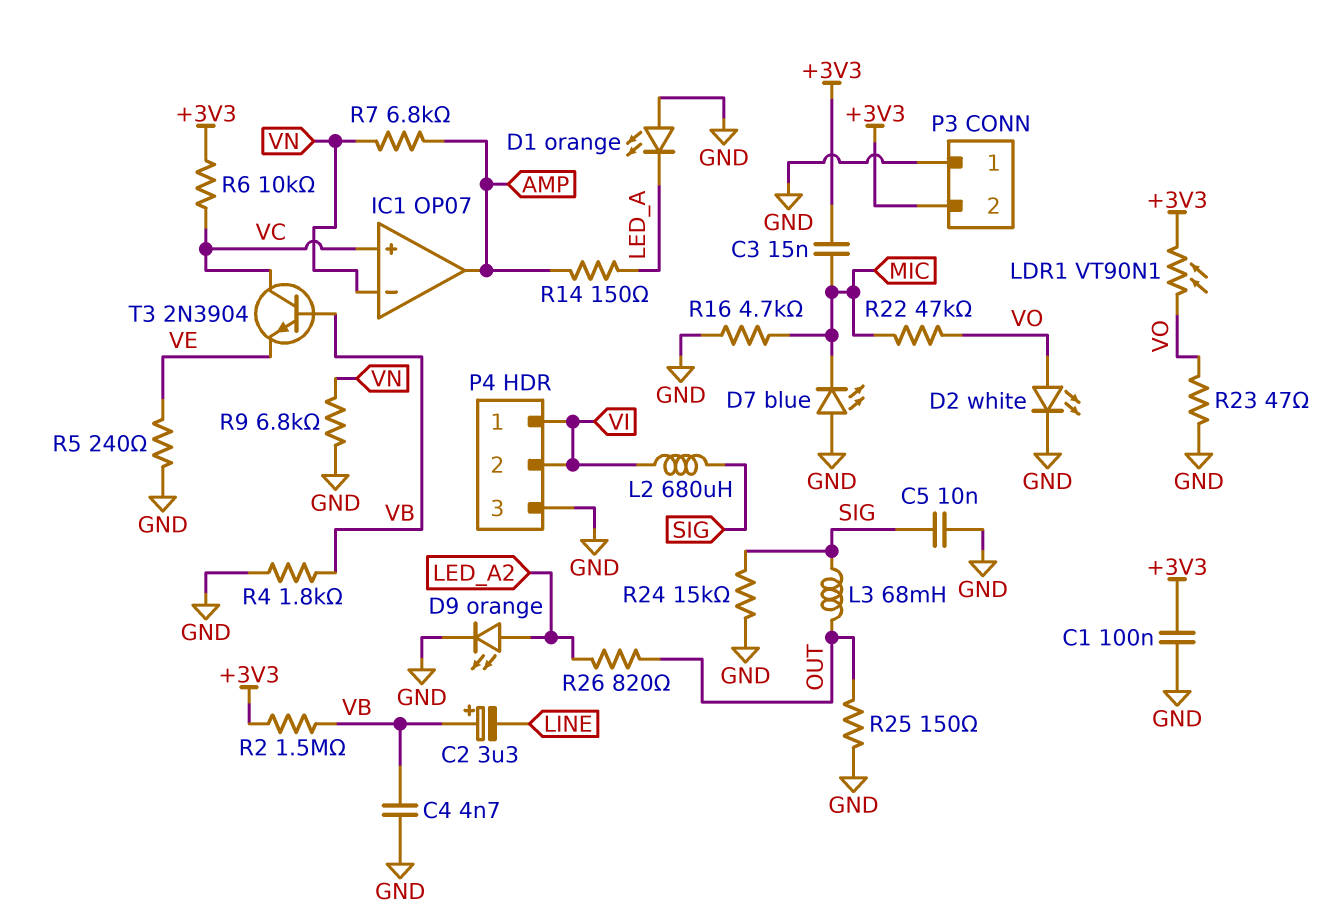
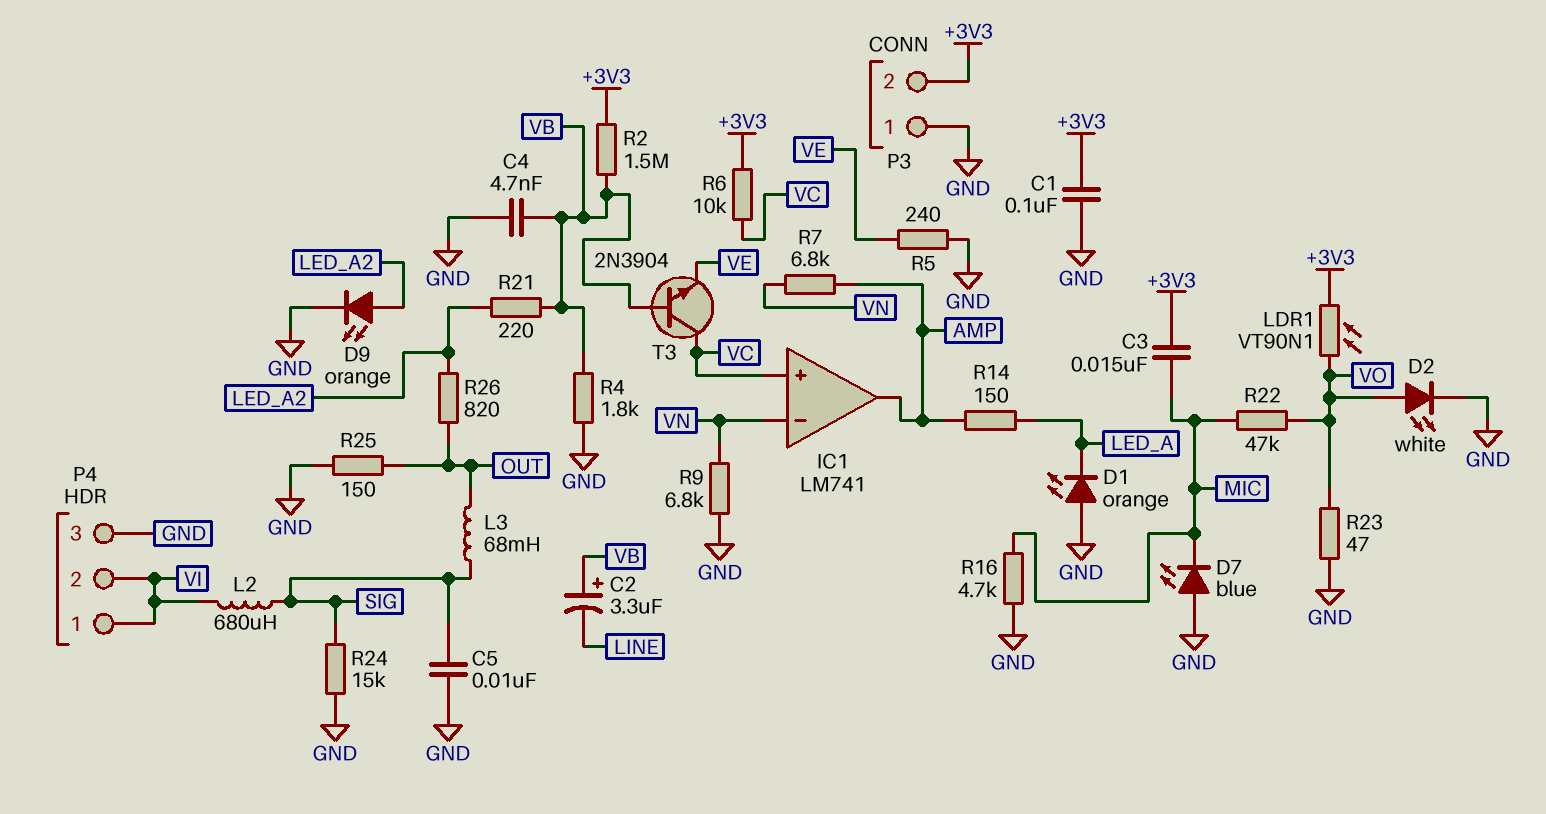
IC1: OP07 -> LM741
R21: none -> 220 (LED_A2, VB)

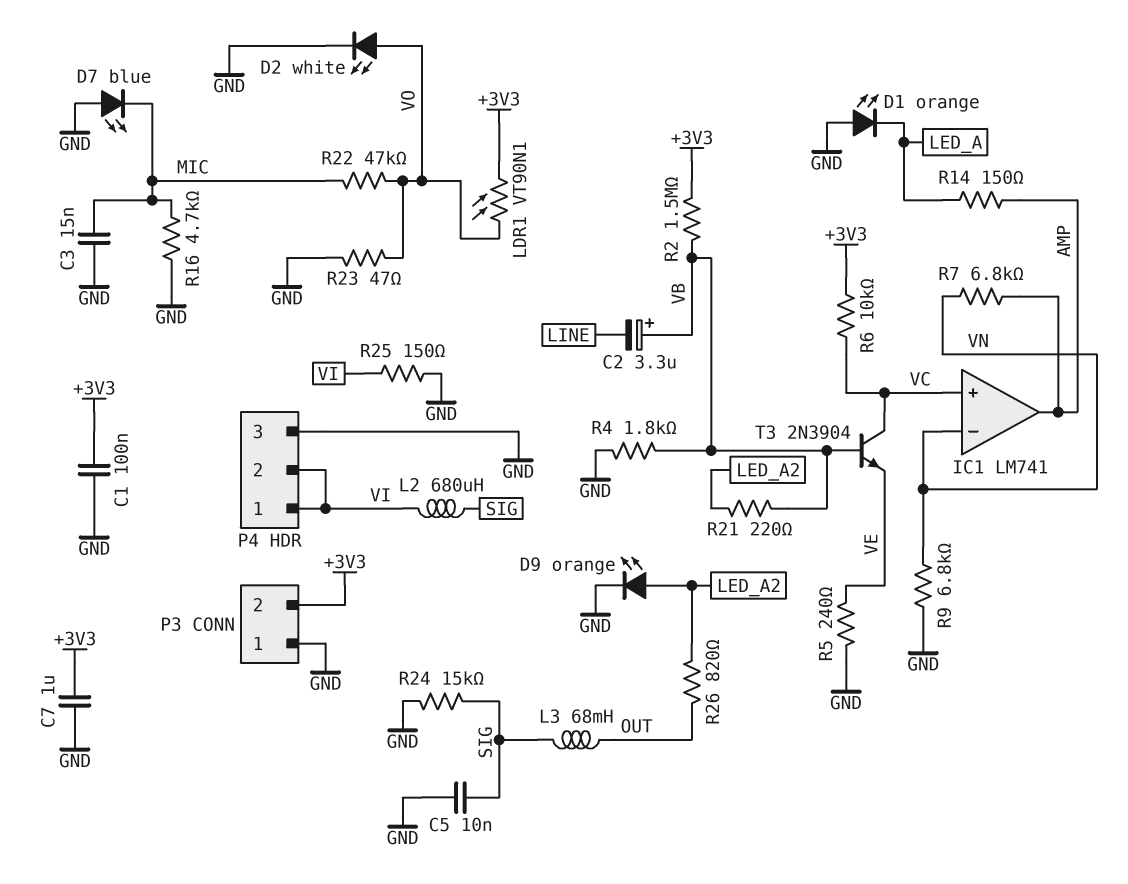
C3: 15nF (+3V3, MIC) -> 15nF (GND, MIC)
C4: 4.7nF (GND, VB) -> none
C7: none -> 1uF (+3V3, GND)
R25: 150 (GND, OUT) -> 150 (GND, VI)

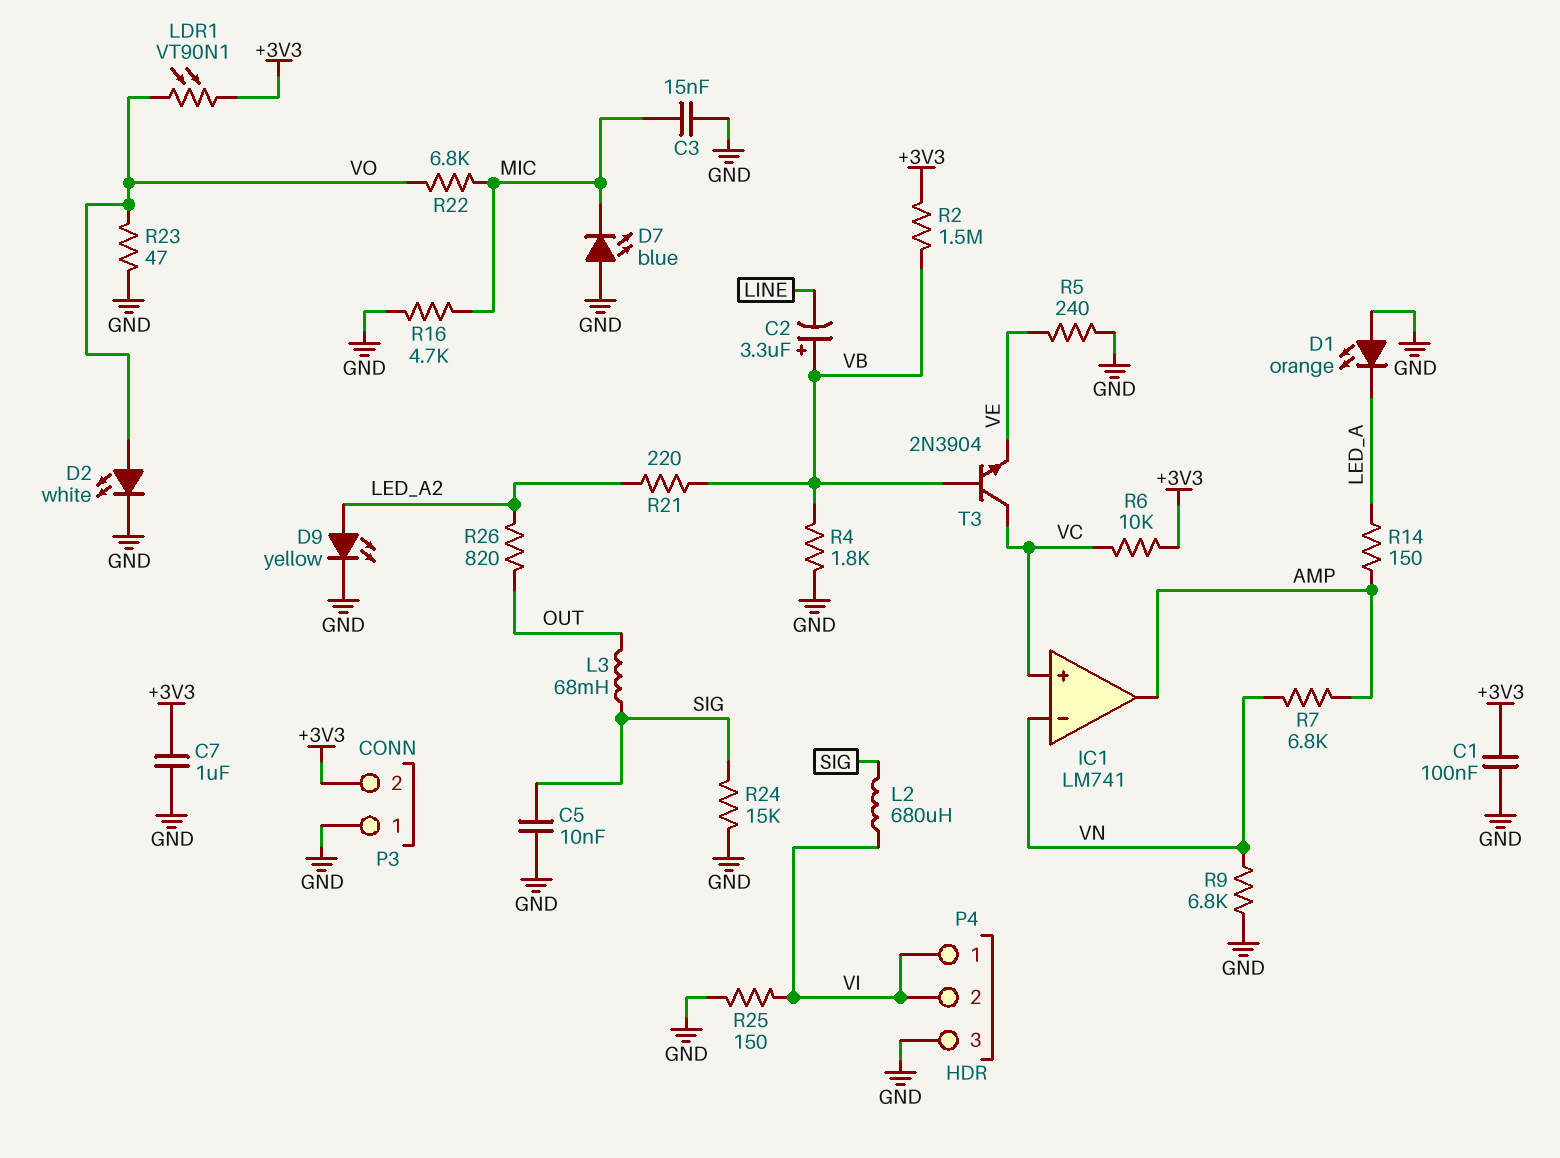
D9: LED orange (A LED_A2, K GND) -> LED yellow (A LED_A2, K GND)
R22: 47k (MIC, VO) -> 6.8k (MIC, VO)

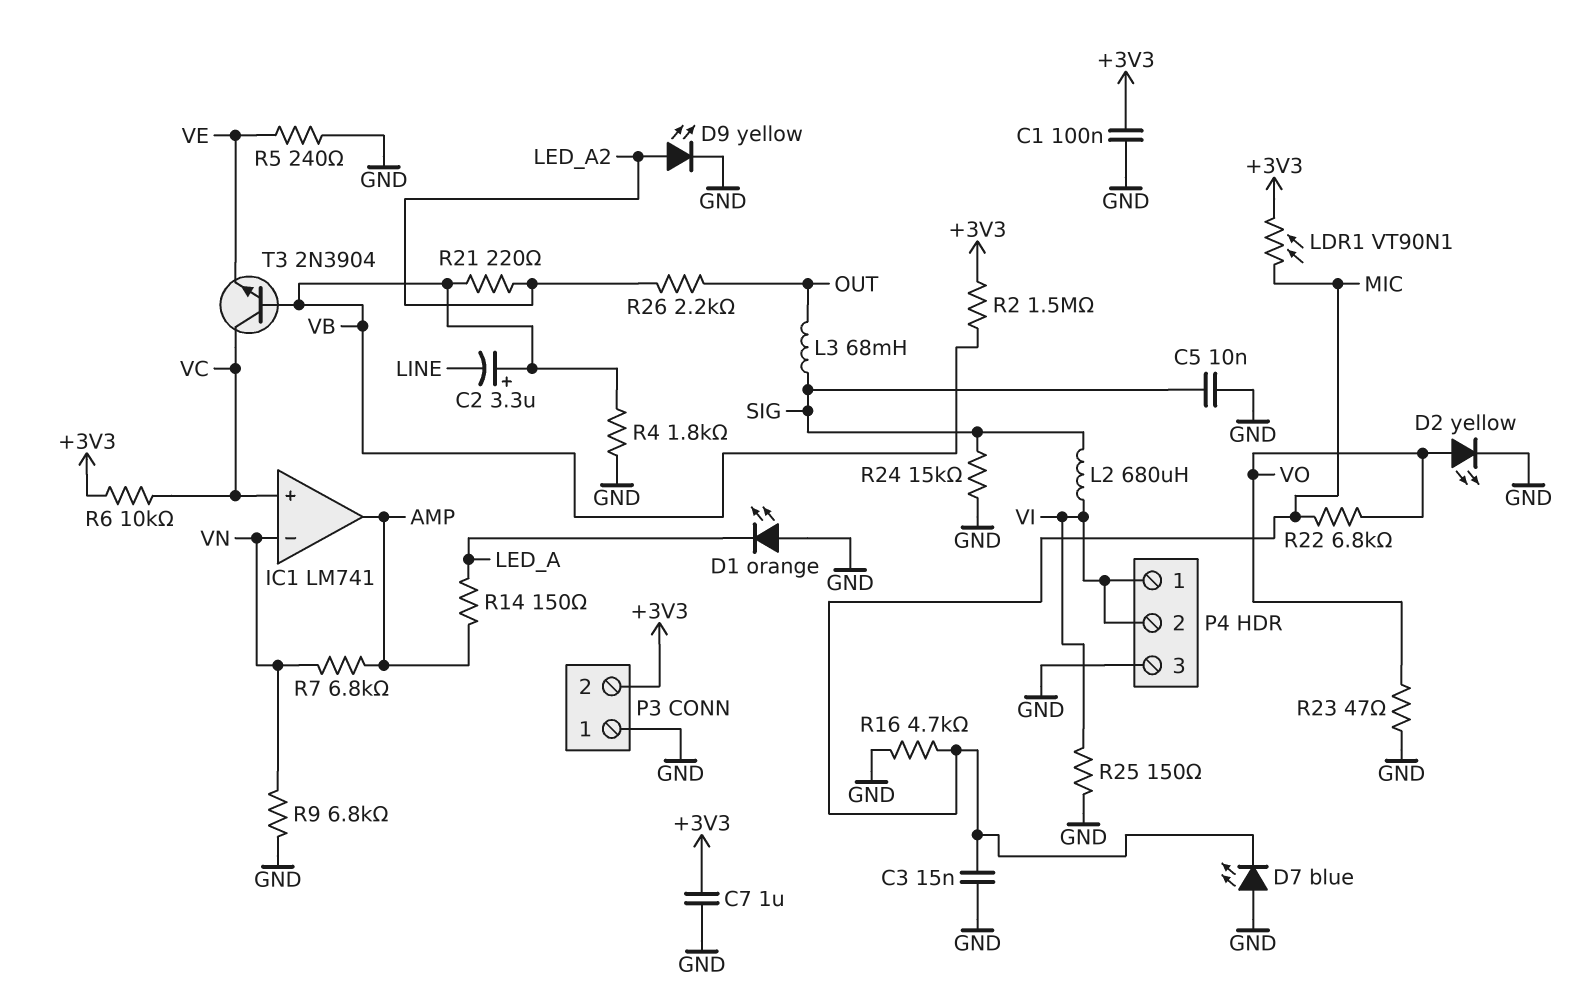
D2: LED white (A VO, K GND) -> LED yellow (A VO, K GND)
LDR1: VT90N1 (+3V3, VO) -> VT90N1 (+3V3, MIC)
R26: 820 (LED_A2, OUT) -> 2.2k (LED_A2, OUT)

